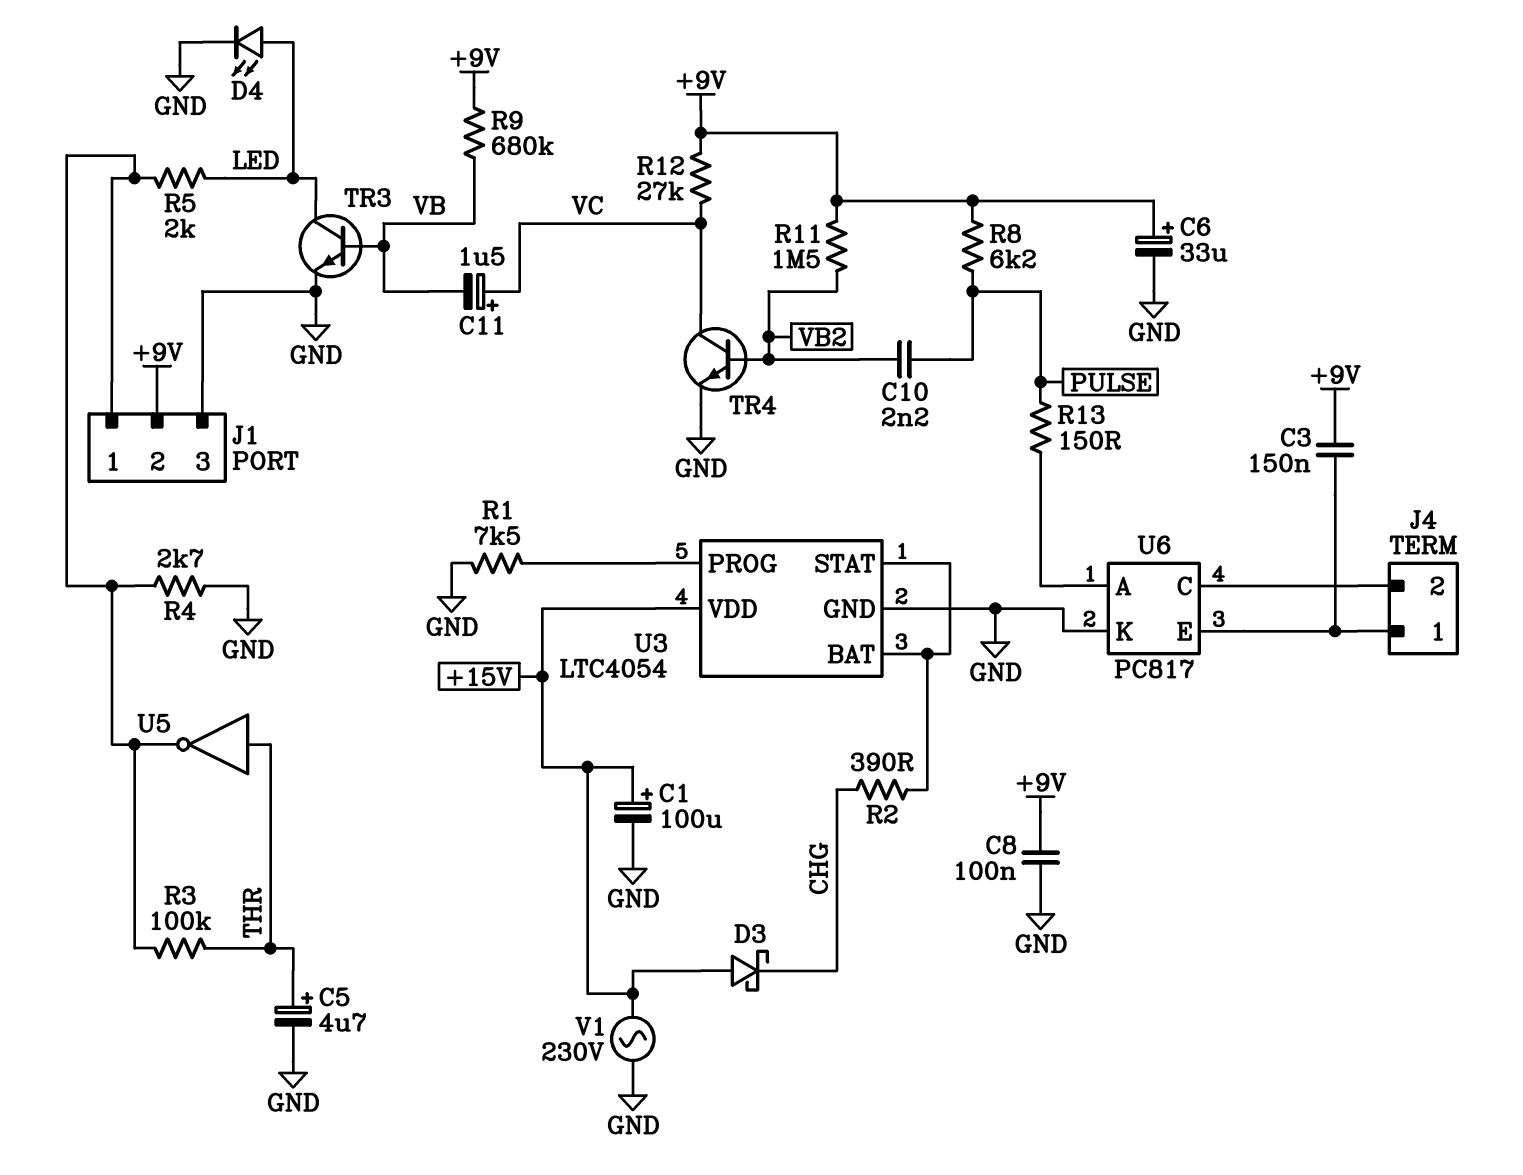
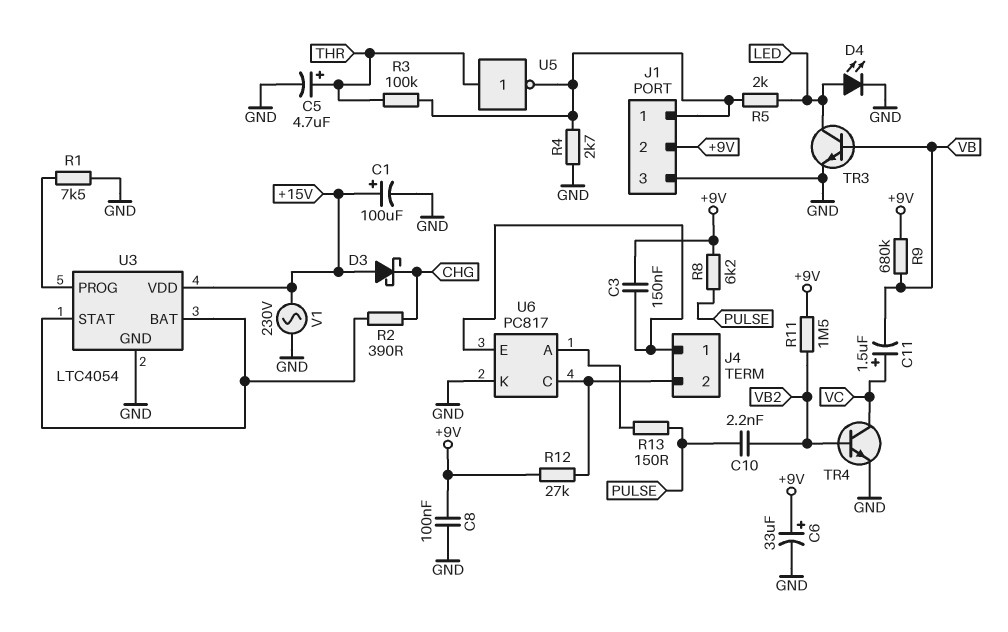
R12: 27k (+9V, VC) -> 27k (+9V, J4/2)

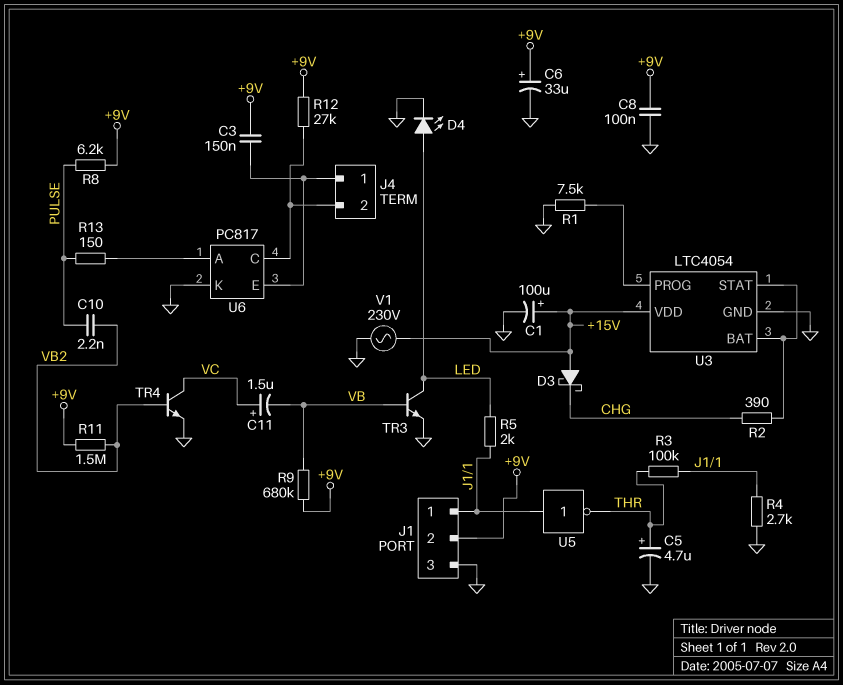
U5: NOT (in THR, out J1/1) -> NOT (in J1/1, out THR)

